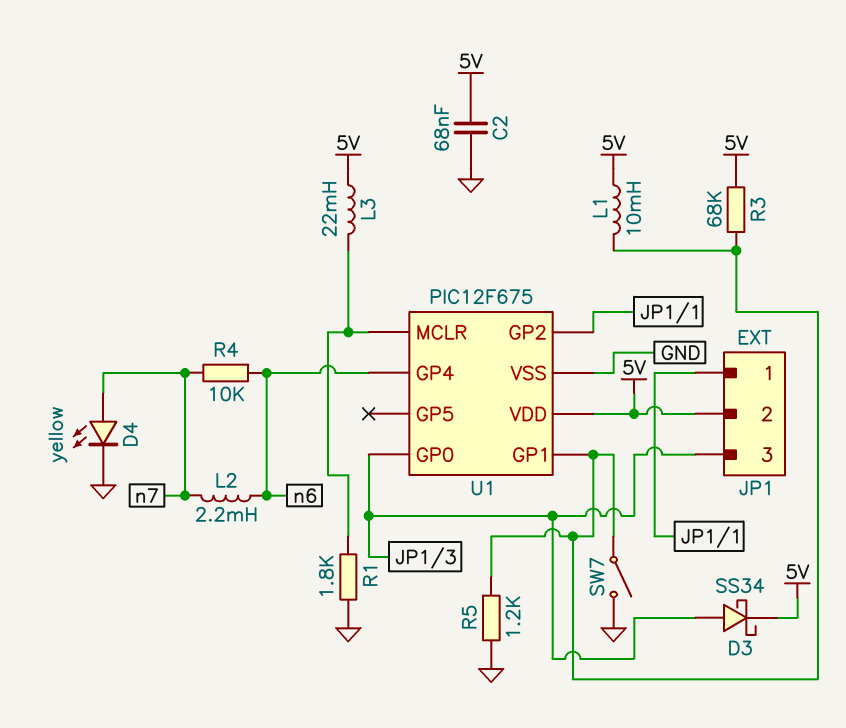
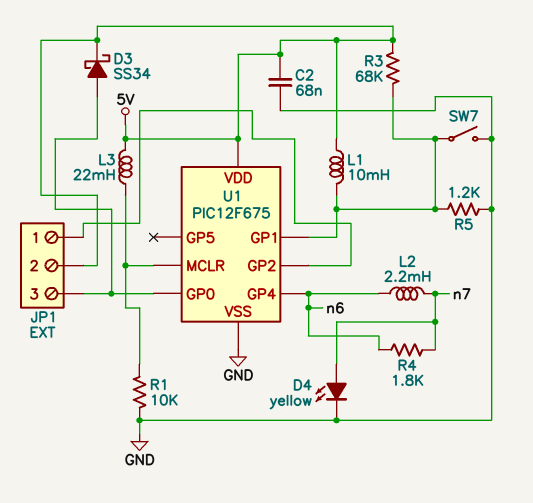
R1: 1.8k (GND, U1/MCLR) -> 10k (GND, U1/MCLR)
R4: 10k (n6, n7) -> 1.8k (n6, n7)

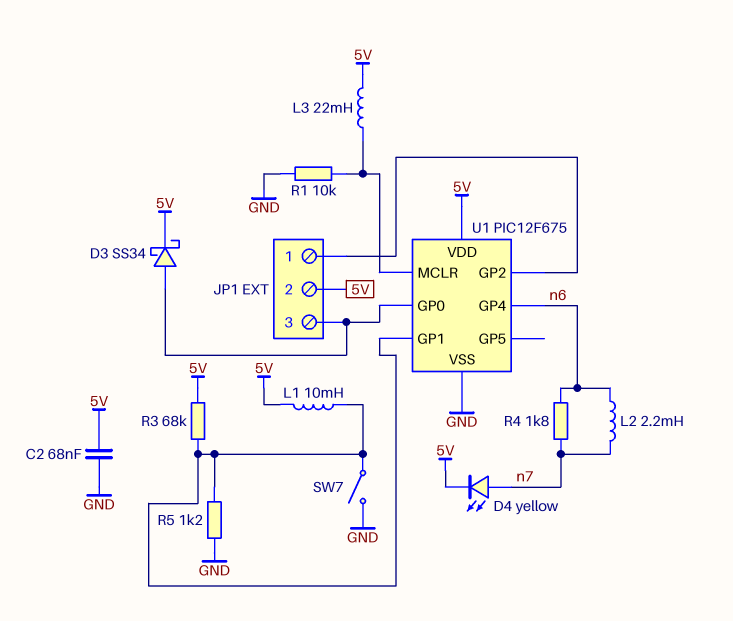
D4: LED yellow (A n7, K GND) -> LED yellow (A n7, K 5V)

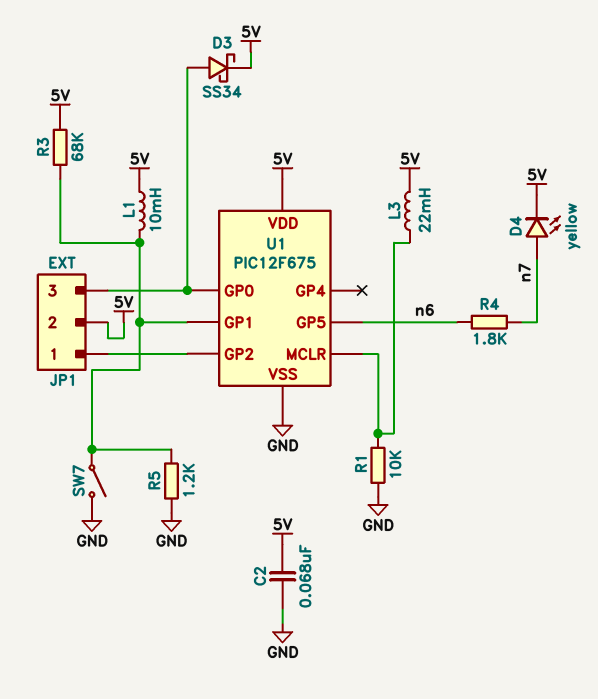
L2: 2.2mH (n6, n7) -> none
U1 pin GP4: n6 -> none
U1 pin GP5: none -> n6

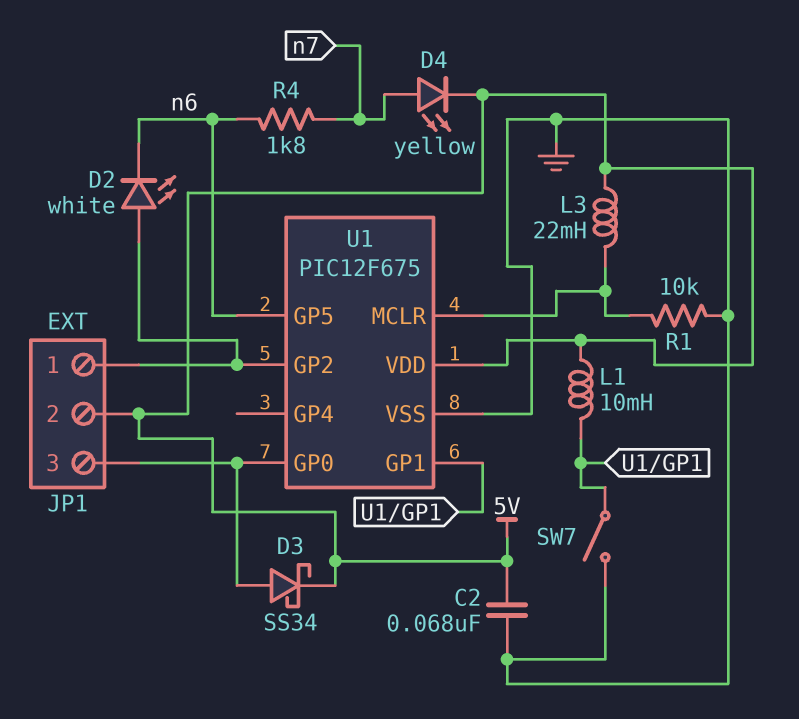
D2: none -> LED white (A JP1/1, K n6)
R3: 68k (5V, U1/GP1) -> none
R5: 1.2k (GND, U1/GP1) -> none

